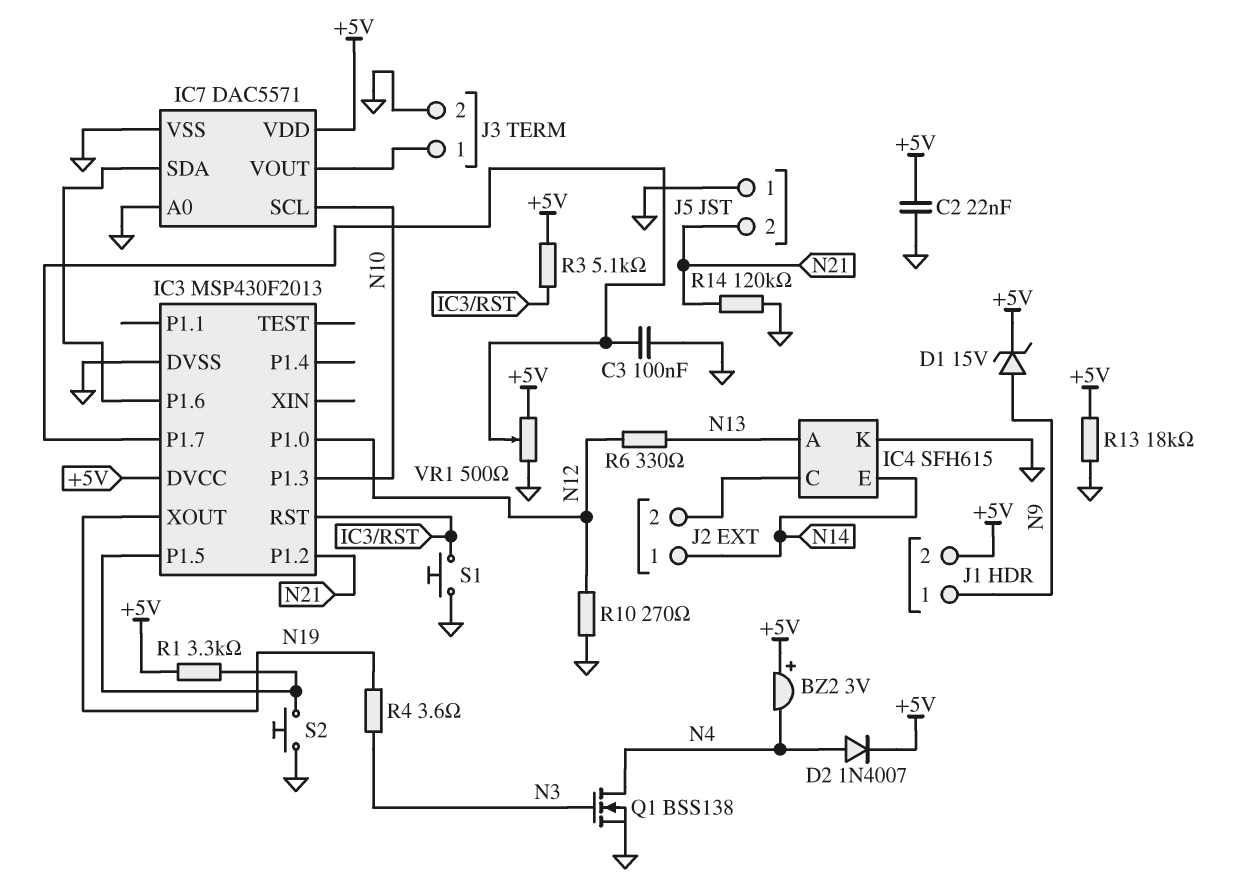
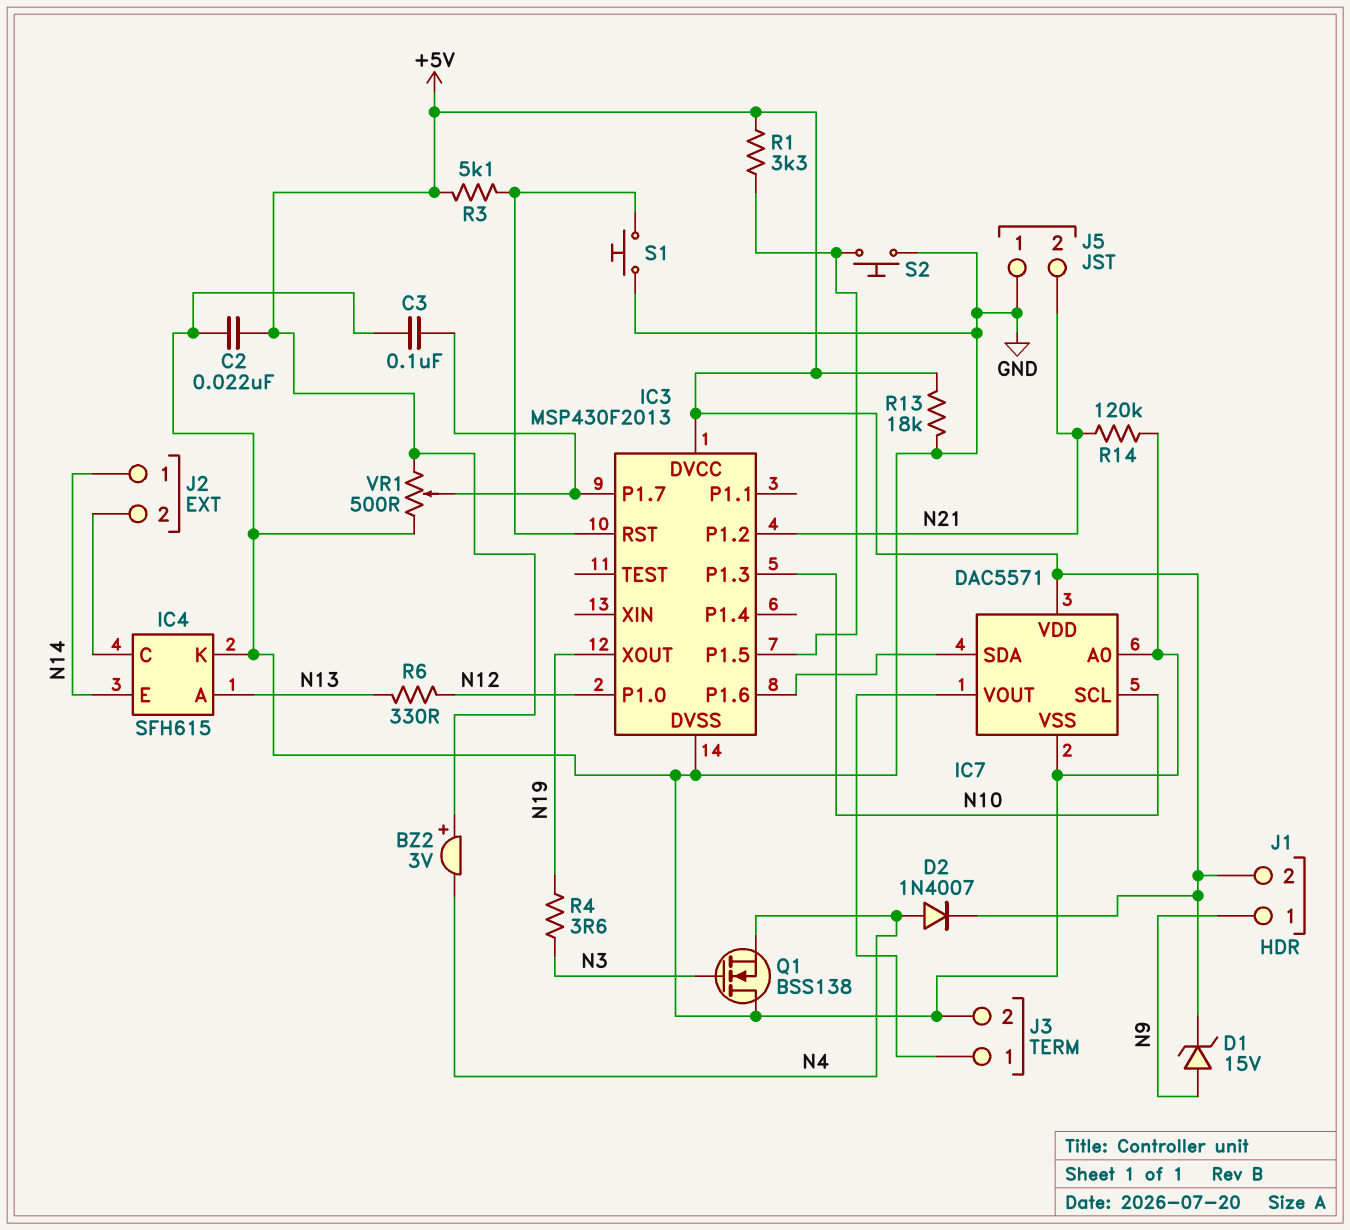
Q1: NMOS BSS138 (G N3, D N4, S GND) -> NMOS BSS138 (G N3, D GND, S N4)
R10: 270 (GND, N12) -> none

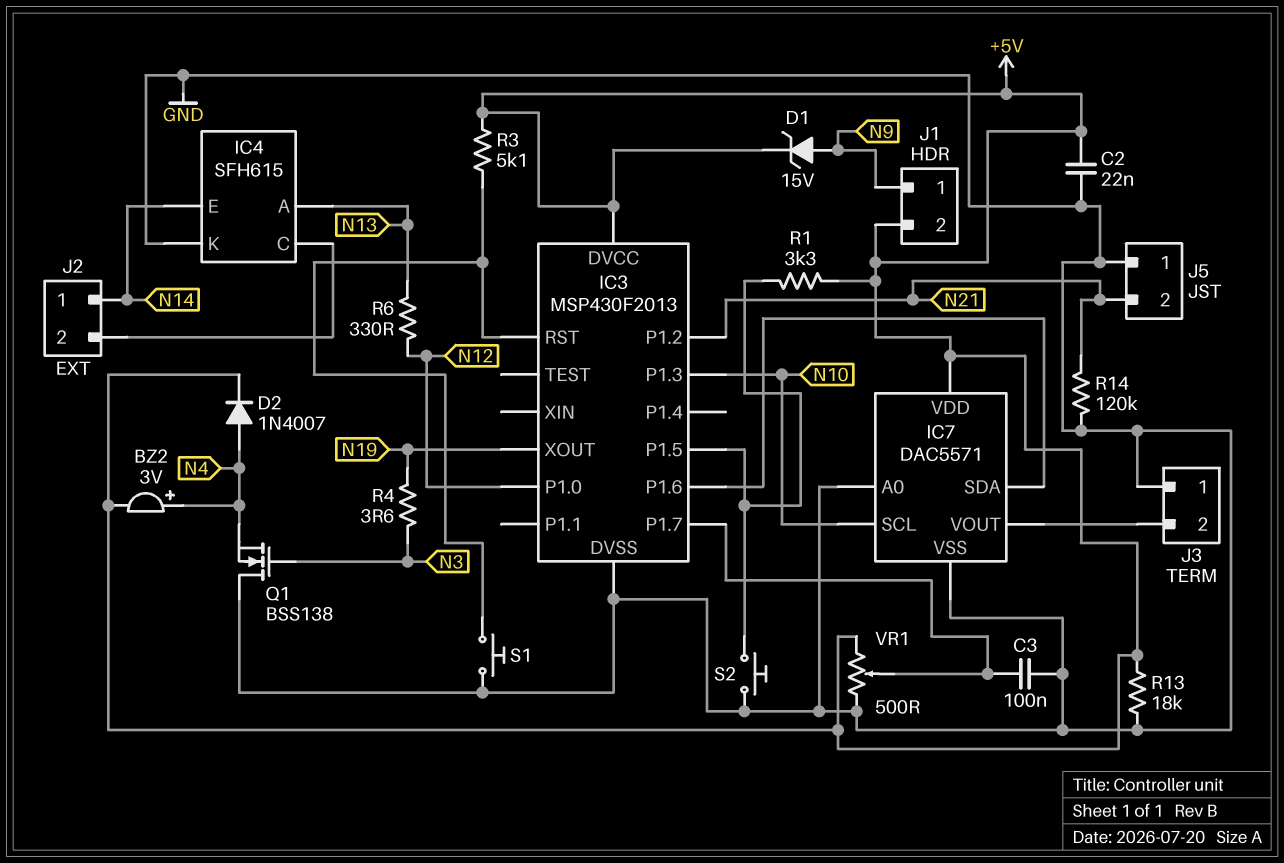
BZ2: buzzer 3V (plus +5V, minus N4) -> buzzer 3V (plus N4, minus +5V)
J3 pin 1: IC7/VOUT -> GND
J3 pin 2: GND -> IC7/VOUT

